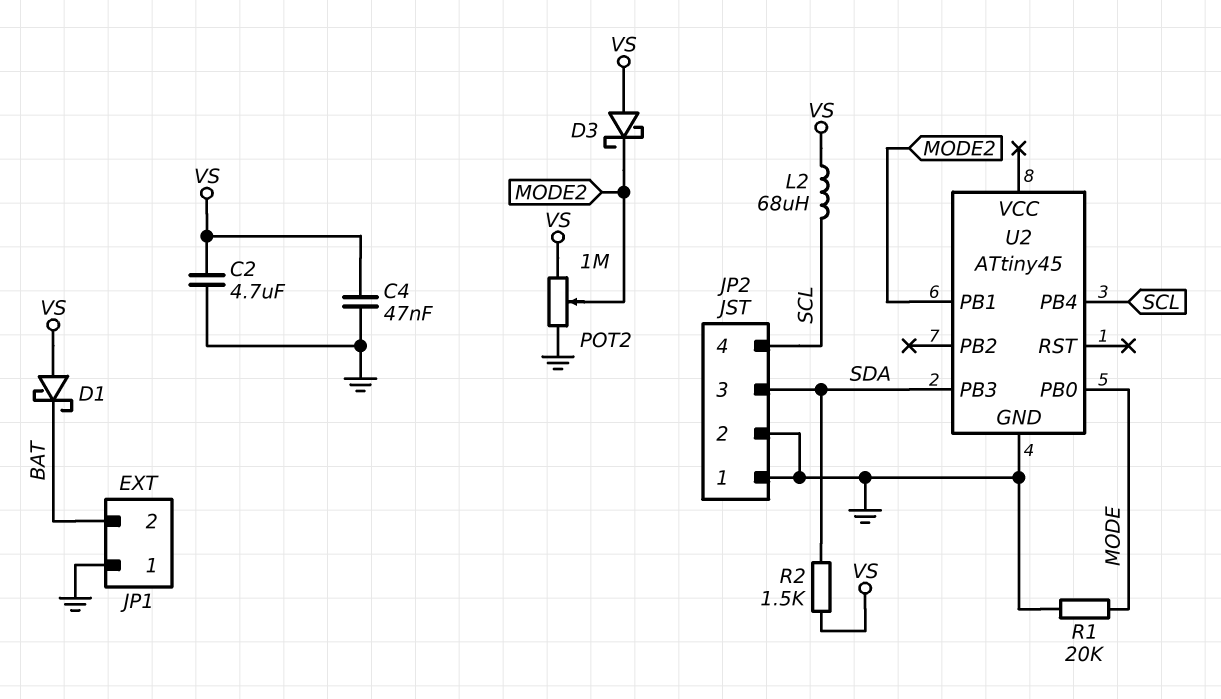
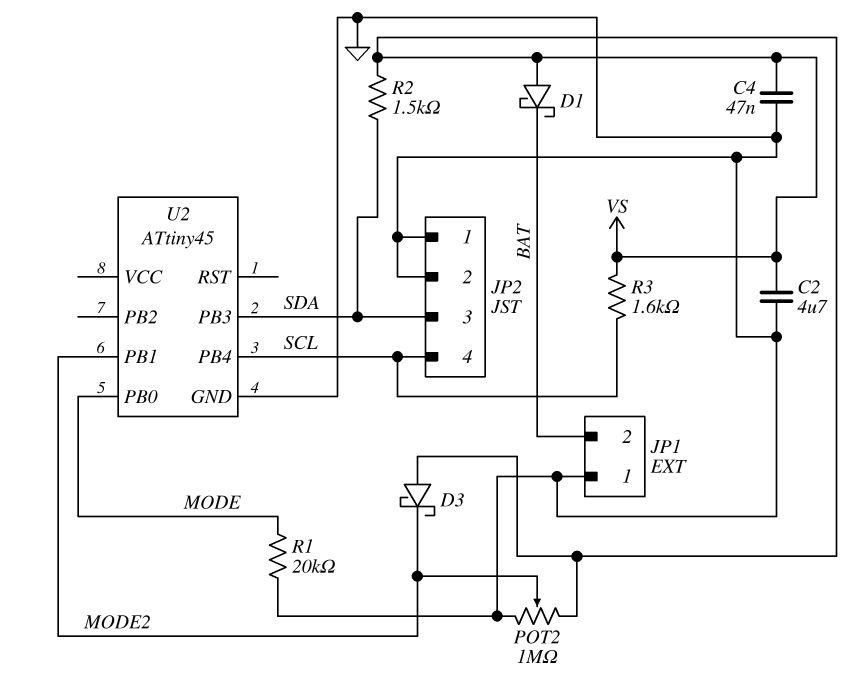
L2: 68uH (SCL, VS) -> none
R3: none -> 1.6k (SCL, VS)

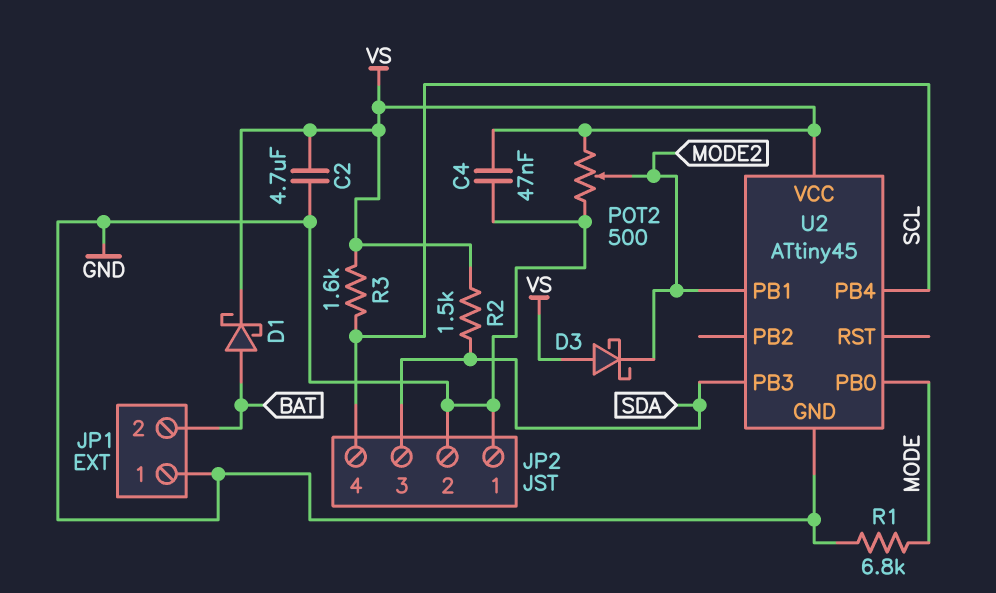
D1: schottky (A VS, K BAT) -> schottky (A BAT, K VS)
POT2: 1M (GND, VS, wiper MODE2) -> 500 (GND, VS, wiper MODE2)
R1: 20k (GND, MODE) -> 6.8k (GND, MODE)
U2 pin VCC: none -> VS

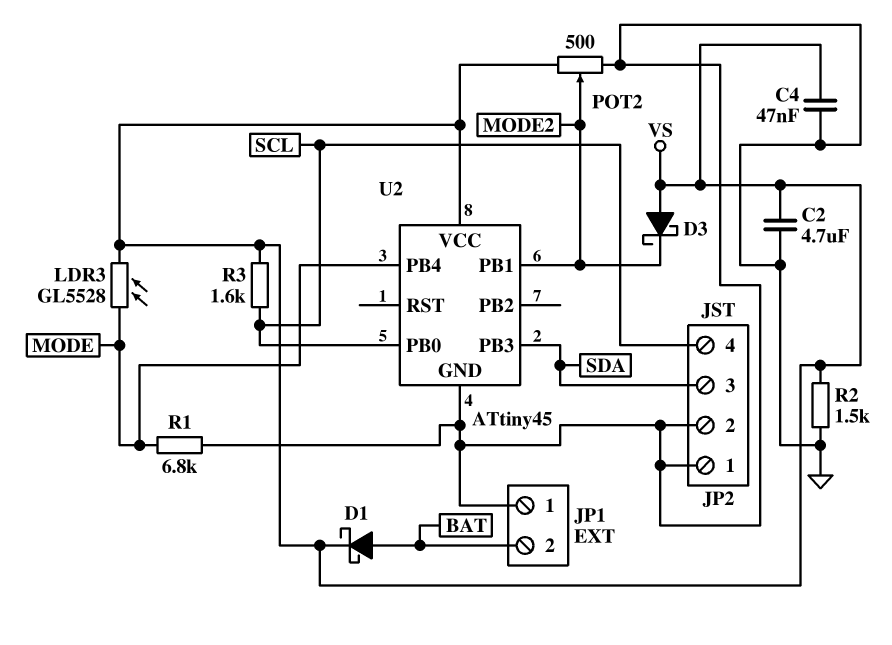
LDR3: none -> GL5528 (MODE, VS)
R2: 1.5k (SDA, VS) -> 1.5k (GND, VS)
U2 pin PB0: MODE -> SCL
U2 pin PB4: SCL -> MODE

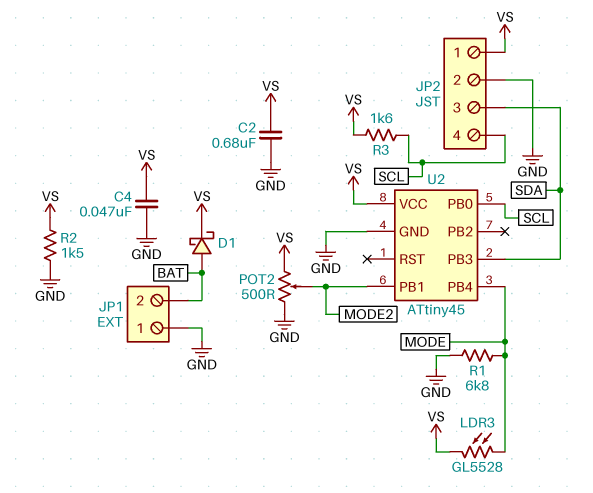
C2: 4.7uF (GND, VS) -> 680nF (GND, VS)
D3: schottky (A VS, K MODE2) -> none
JP2 pin 1: GND -> VS

